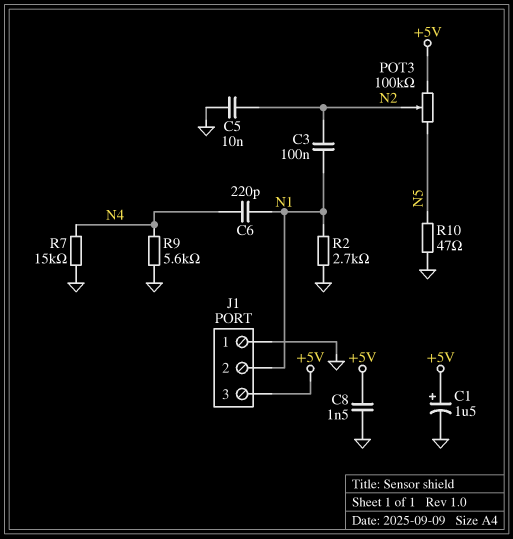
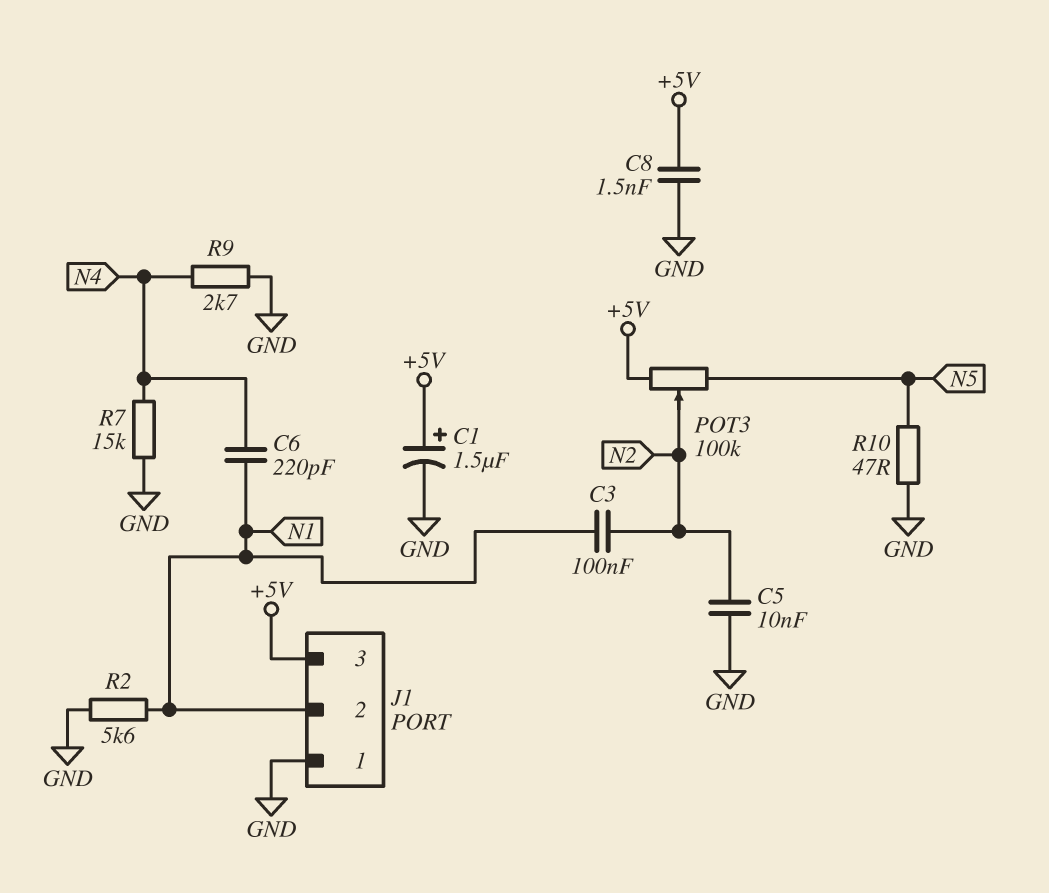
R2: 2.7k (GND, N1) -> 5.6k (GND, N1)
R9: 5.6k (GND, N4) -> 2.7k (GND, N4)

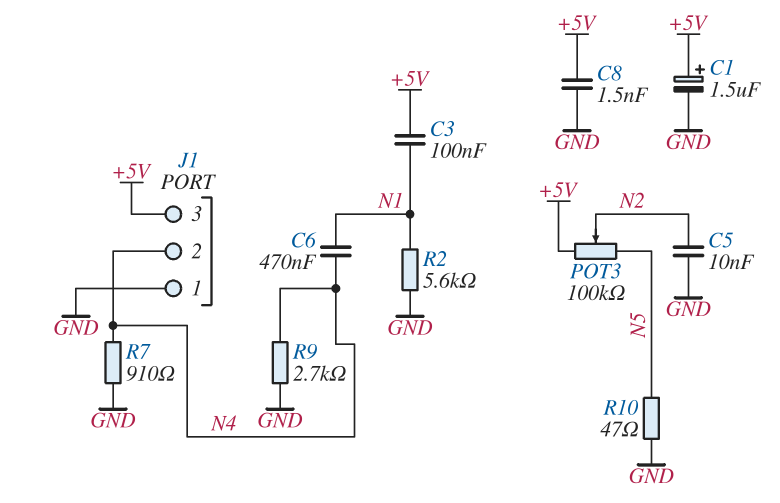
C3: 100nF (N1, N2) -> 100nF (+5V, N1)
C6: 220pF (N1, N4) -> 470nF (N1, N4)
J1 pin 2: N1 -> N4
R7: 15k (GND, N4) -> 910 (GND, N4)

